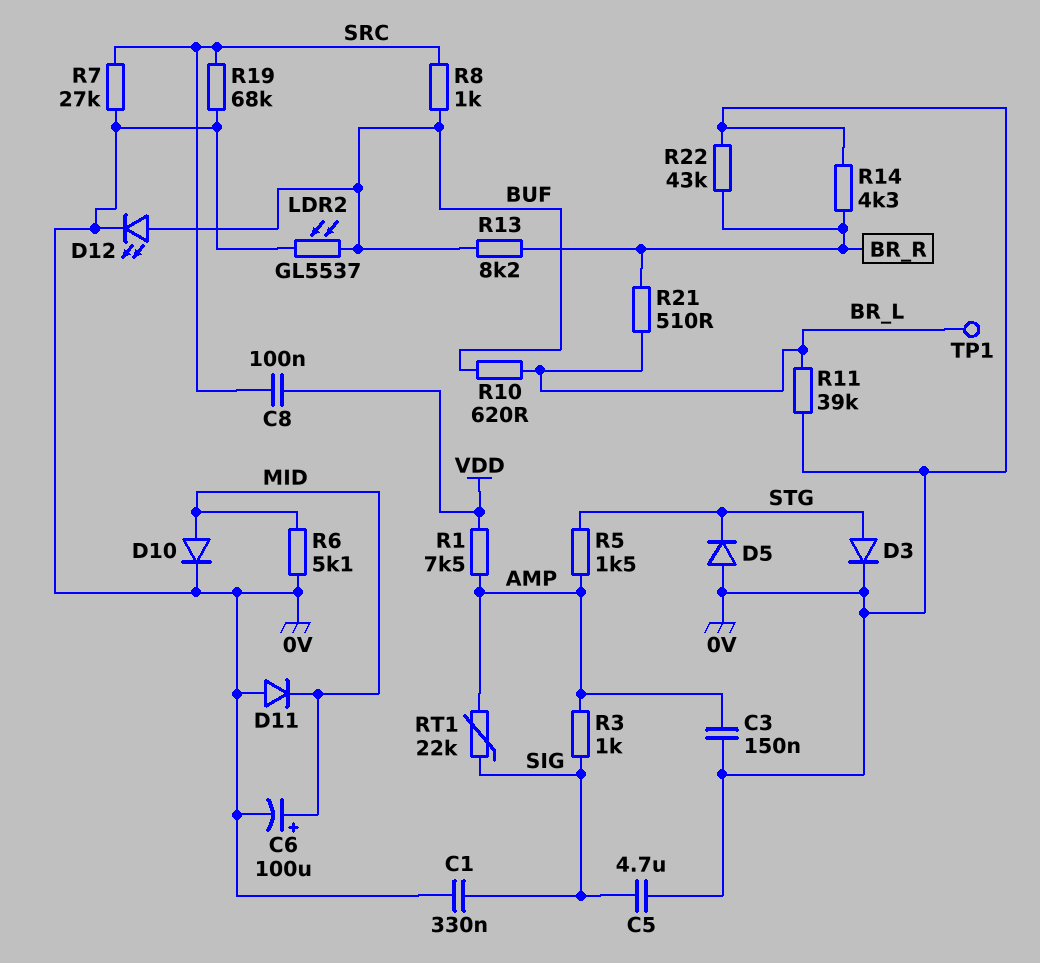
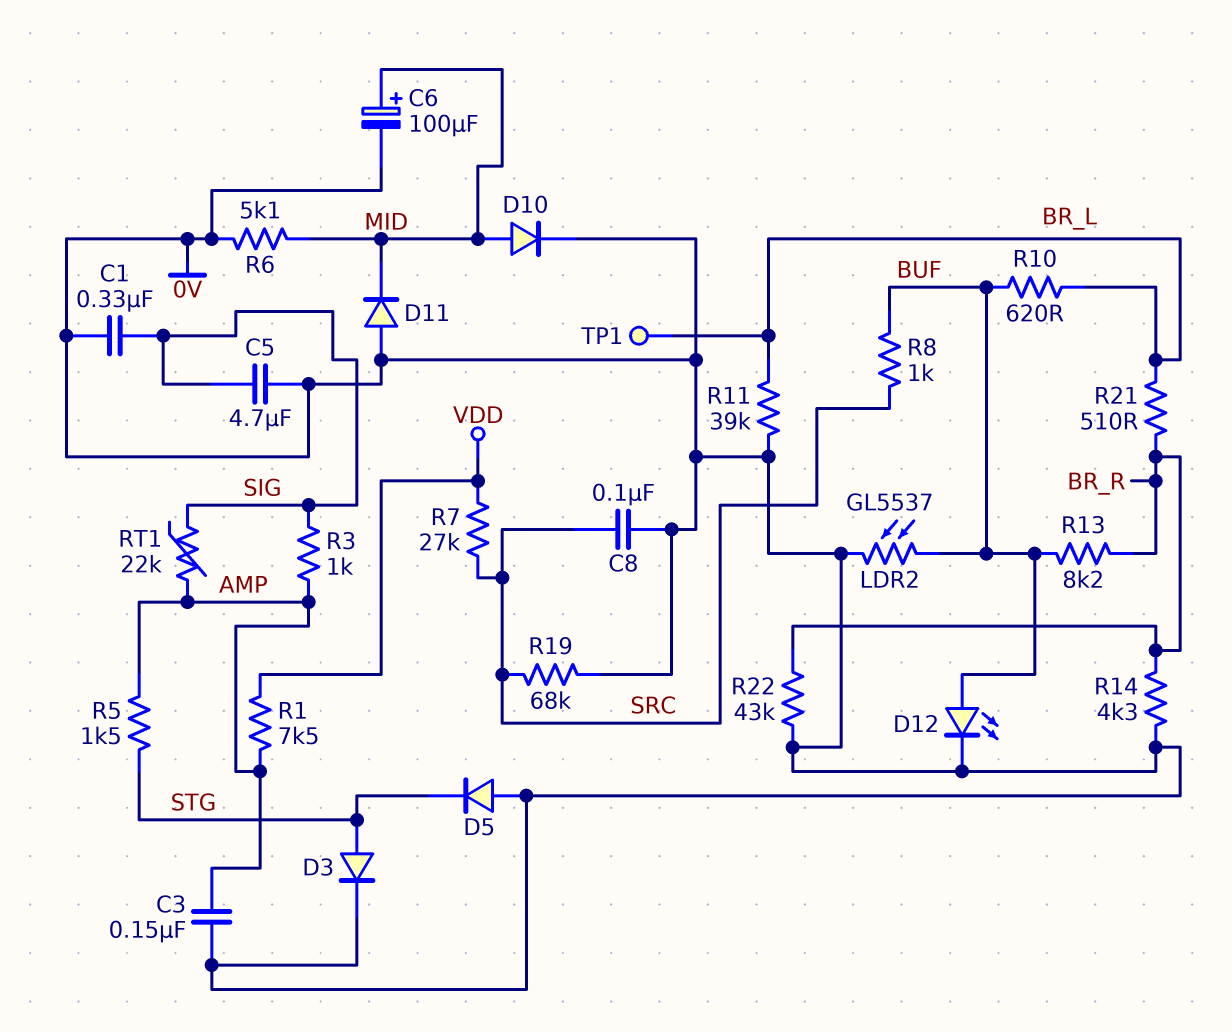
C8: 100nF (SRC, VDD) -> 100nF (0V, SRC)
R7: 27k (0V, SRC) -> 27k (SRC, VDD)

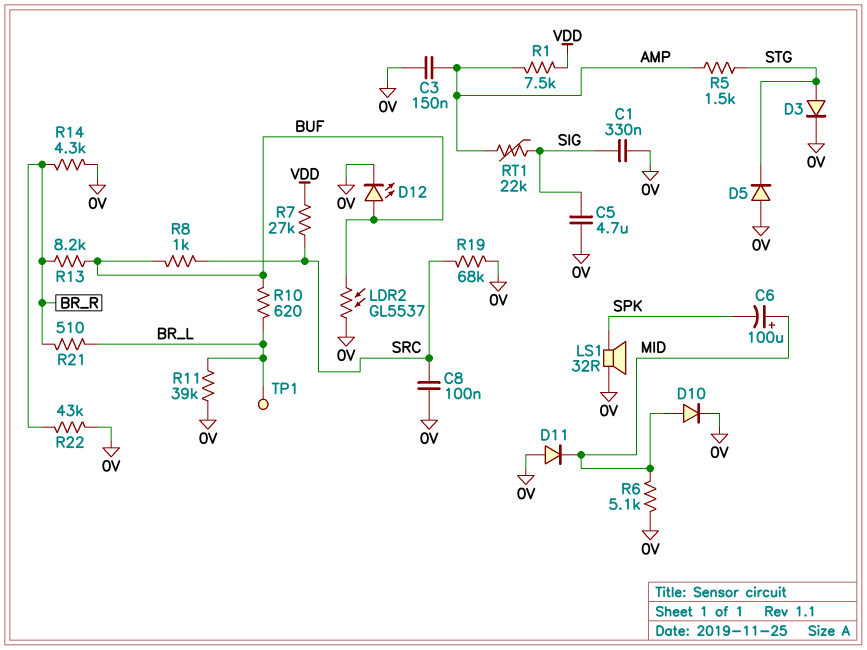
C6: 100uF (plus MID, minus 0V) -> 100uF (plus MID, minus SPK)
LS1: none -> speaker 32R (0V, SPK)
R3: 1k (AMP, SIG) -> none

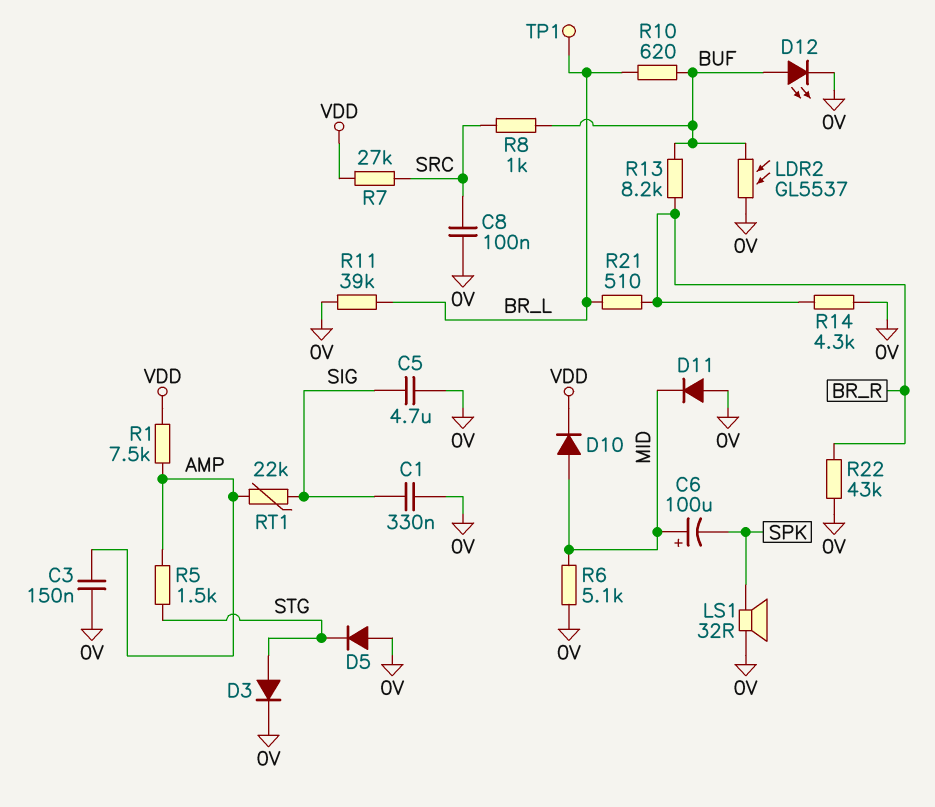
D10: diode (A MID, K 0V) -> diode (A MID, K VDD)
R19: 68k (0V, SRC) -> none

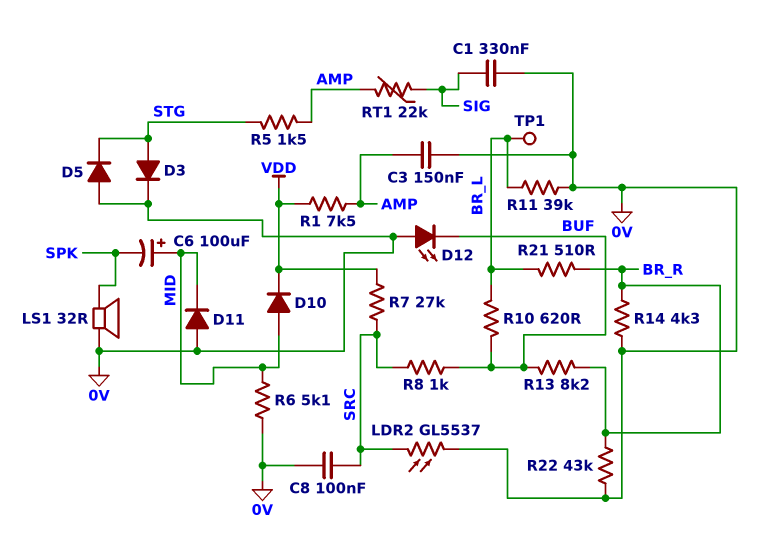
C5: 4.7uF (0V, SIG) -> none
D12: LED (A BUF, K 0V) -> LED (A 0V, K BUF)
LDR2: GL5537 (0V, BUF) -> GL5537 (0V, SRC)

